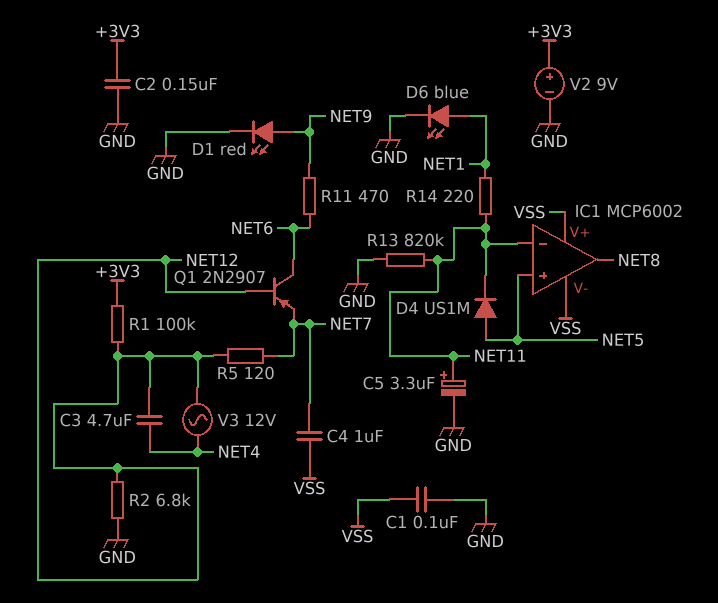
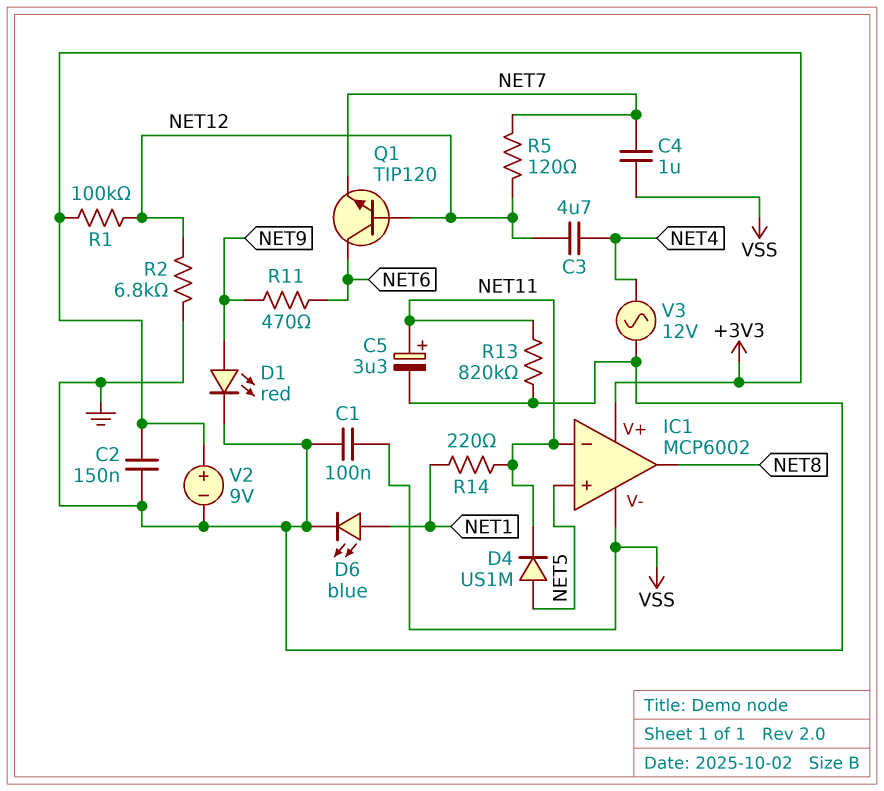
IC1 pin V+: VSS -> +3V3
Q1: PNP 2N2907 (B NET12, C NET6, E NET7) -> NPN TIP120 (B NET12, C NET6, E NET7)
V3: AC 12V (NET4, NET12) -> AC 12V (GND, NET4)

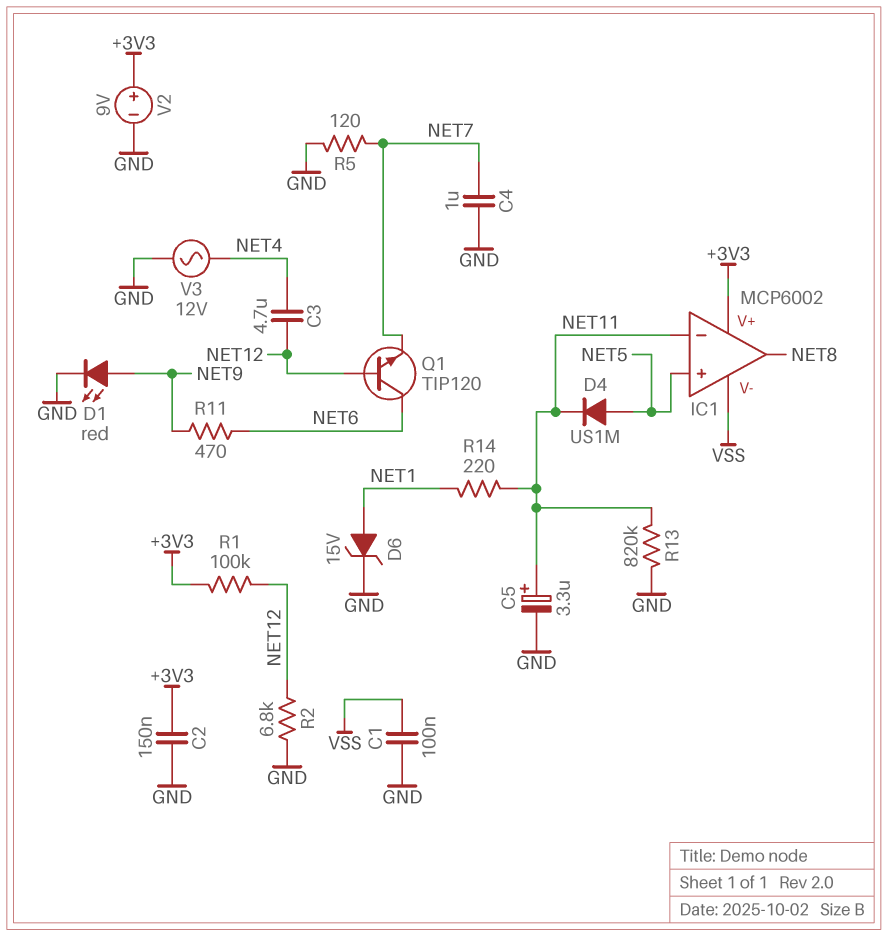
C4: 1uF (NET7, VSS) -> 1uF (GND, NET7)
D6: LED blue (A NET1, K GND) -> zener 15V (A NET1, K GND)
R5: 120 (NET7, NET12) -> 120 (GND, NET7)

